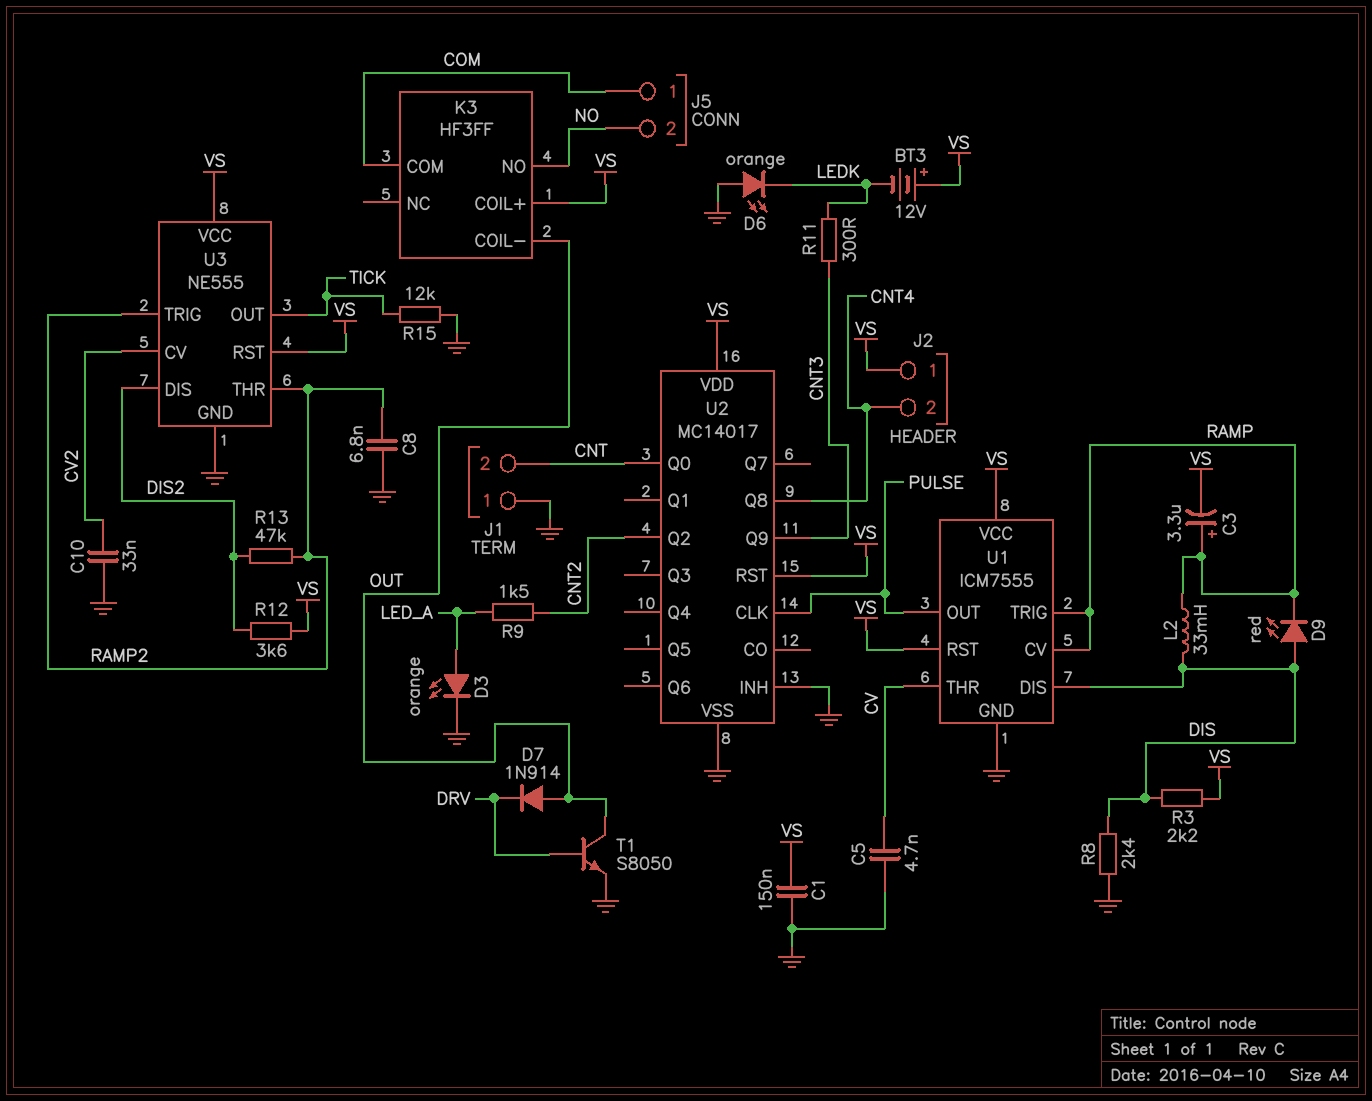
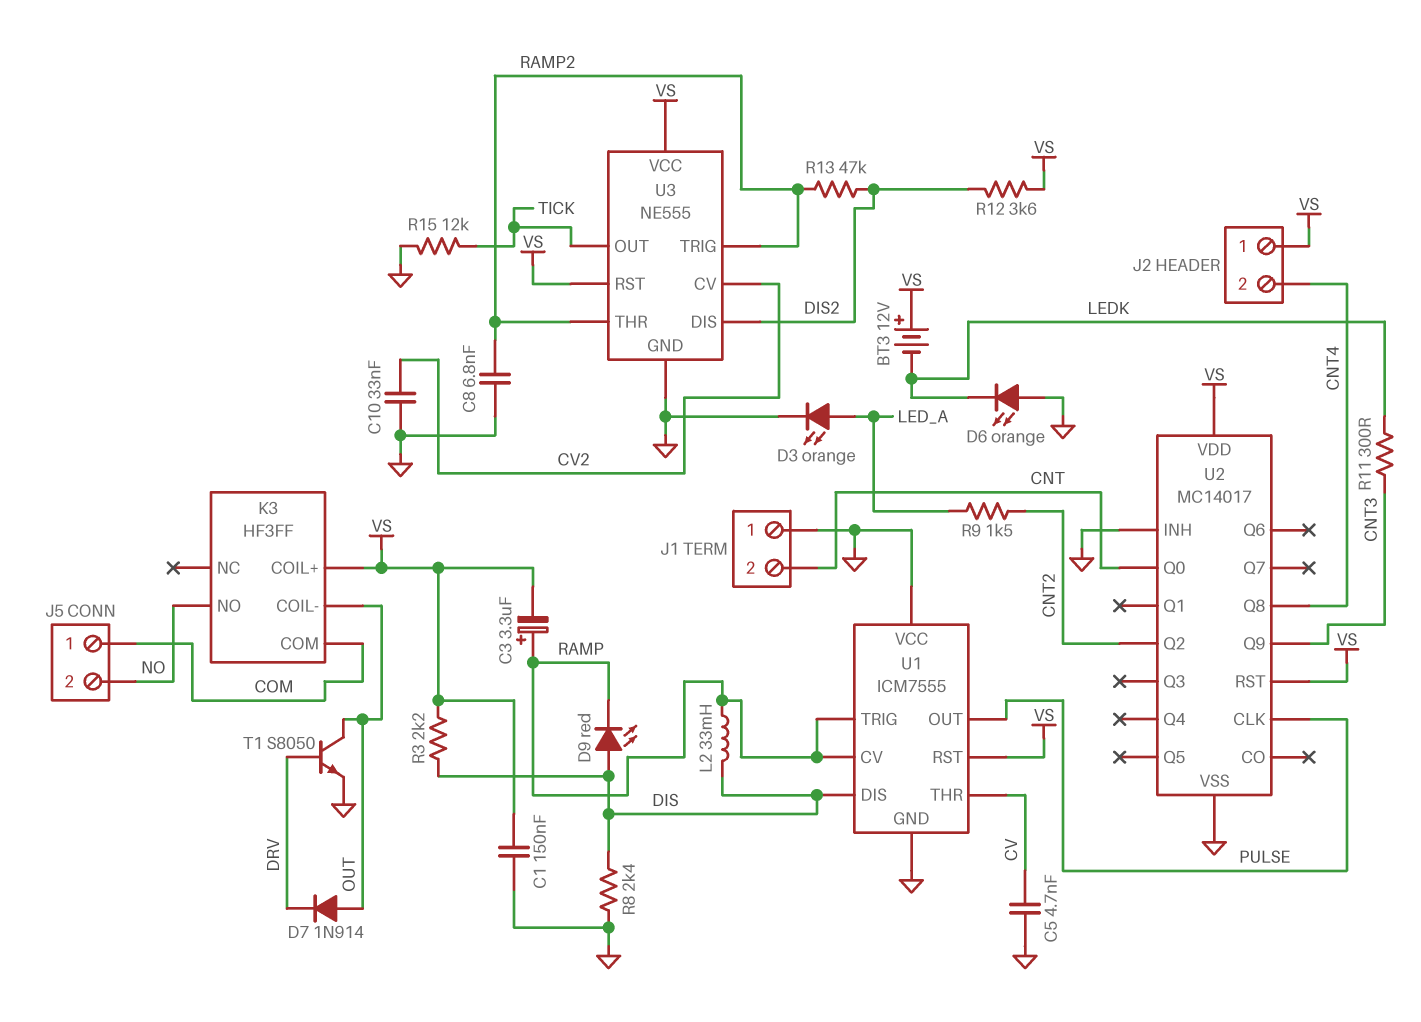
U1 pin VCC: VS -> GND

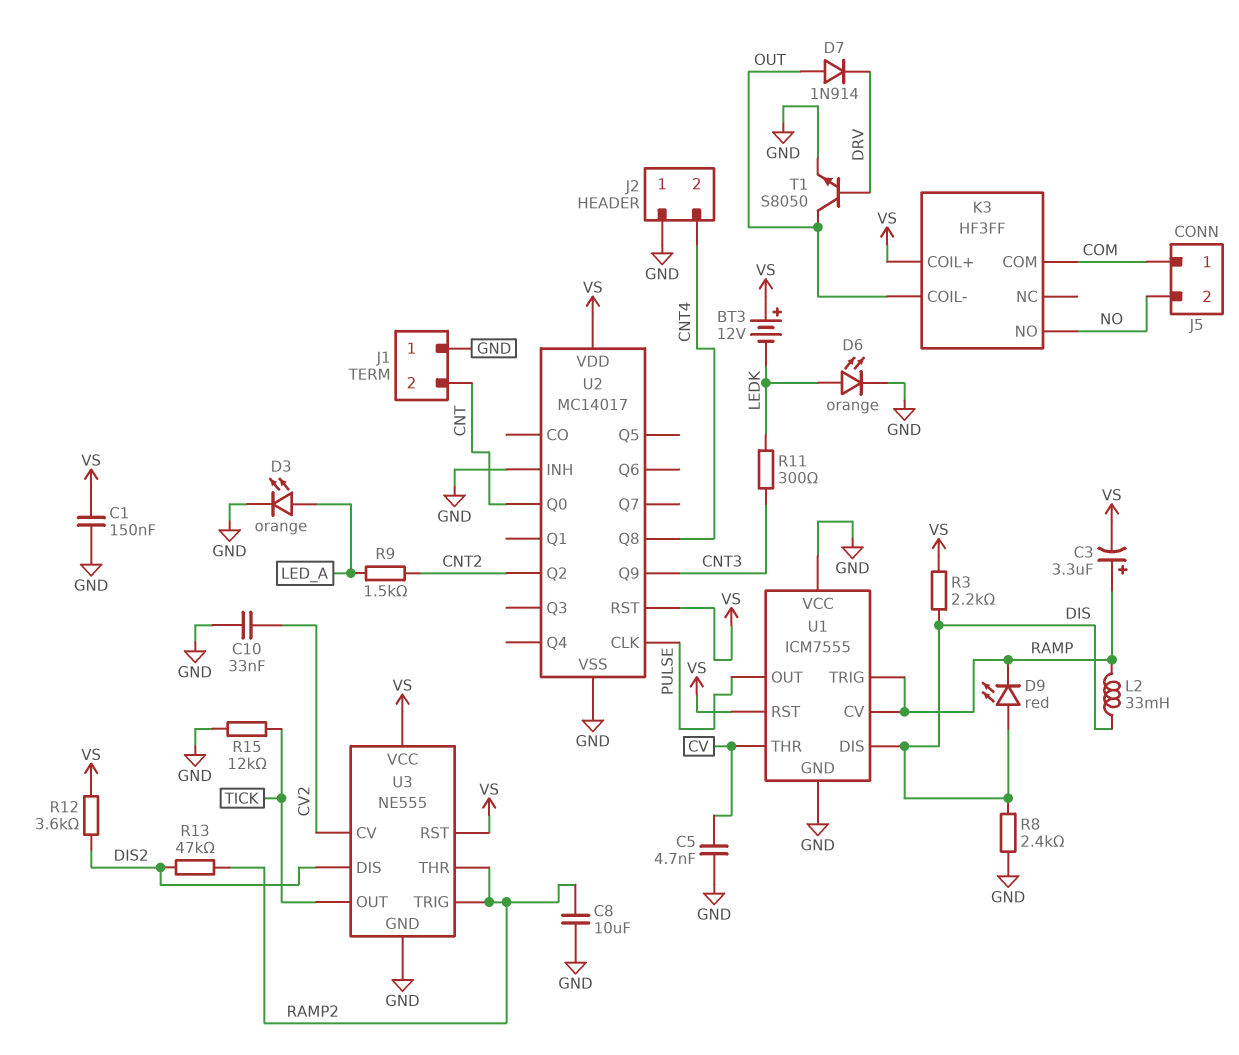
C8: 6.8nF (GND, RAMP2) -> 10uF (GND, RAMP2)
D6: LED orange (A GND, K LEDK) -> LED orange (A LEDK, K GND)
J2 pin 1: VS -> GND

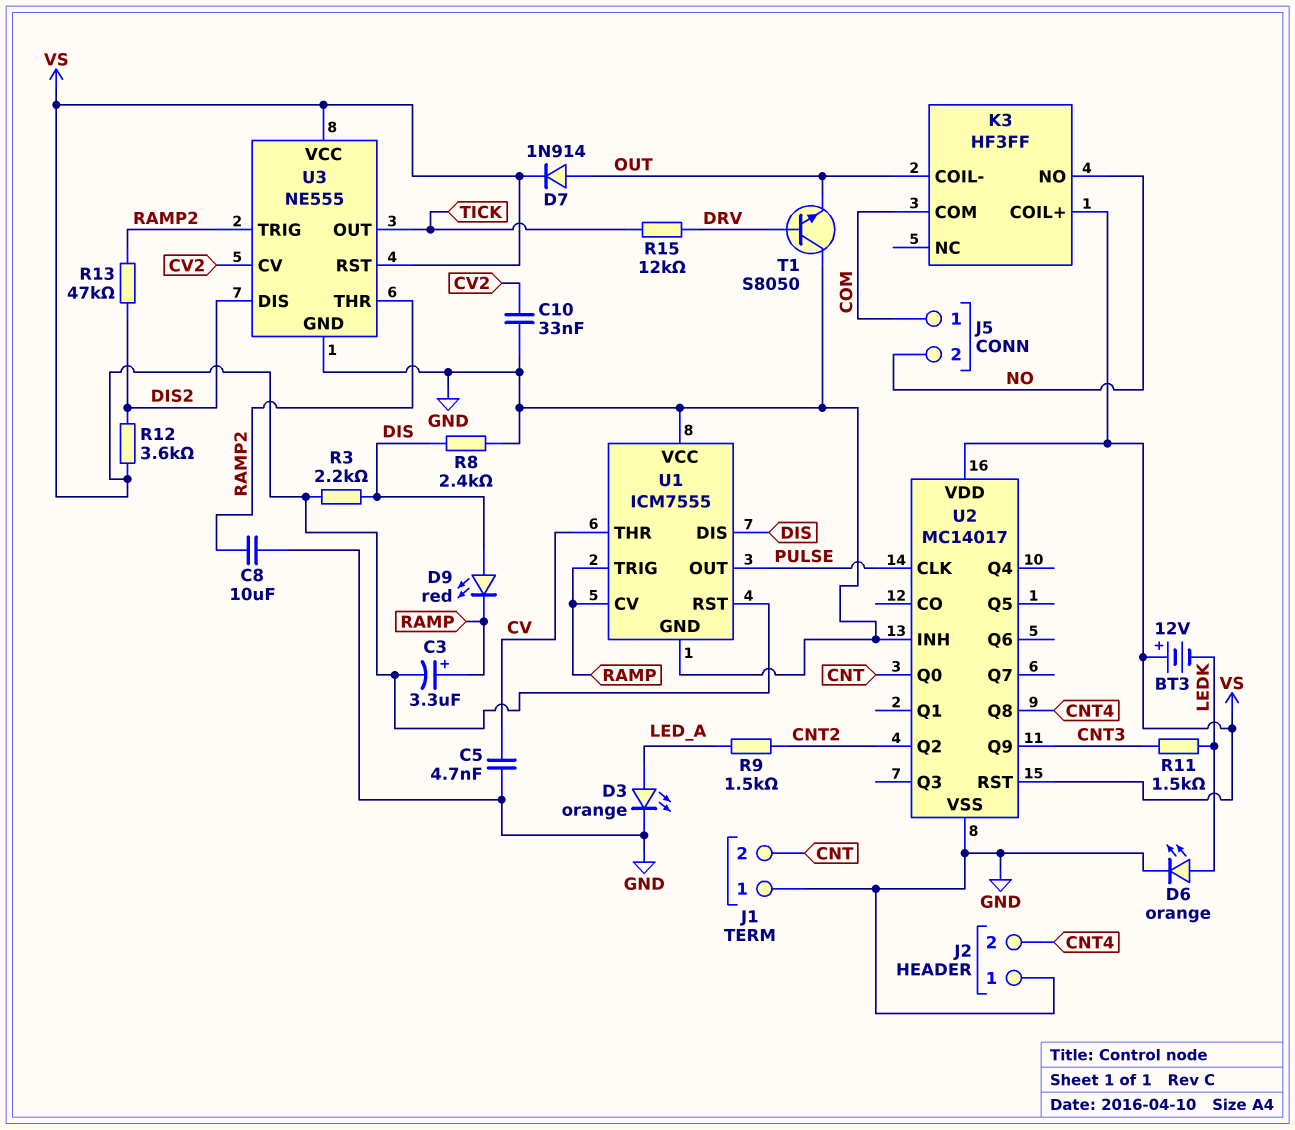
C1: 150nF (GND, VS) -> none
D7: diode 1N914 (A OUT, K DRV) -> diode 1N914 (A OUT, K VS)
L2: 33mH (DIS, RAMP) -> none
R11: 300 (CNT3, LEDK) -> 1.5k (CNT3, LEDK)
R15: 12k (GND, TICK) -> 12k (DRV, TICK)
T1: NPN S8050 (B DRV, C OUT, E GND) -> NPN S8050 (B DRV, C GND, E OUT)

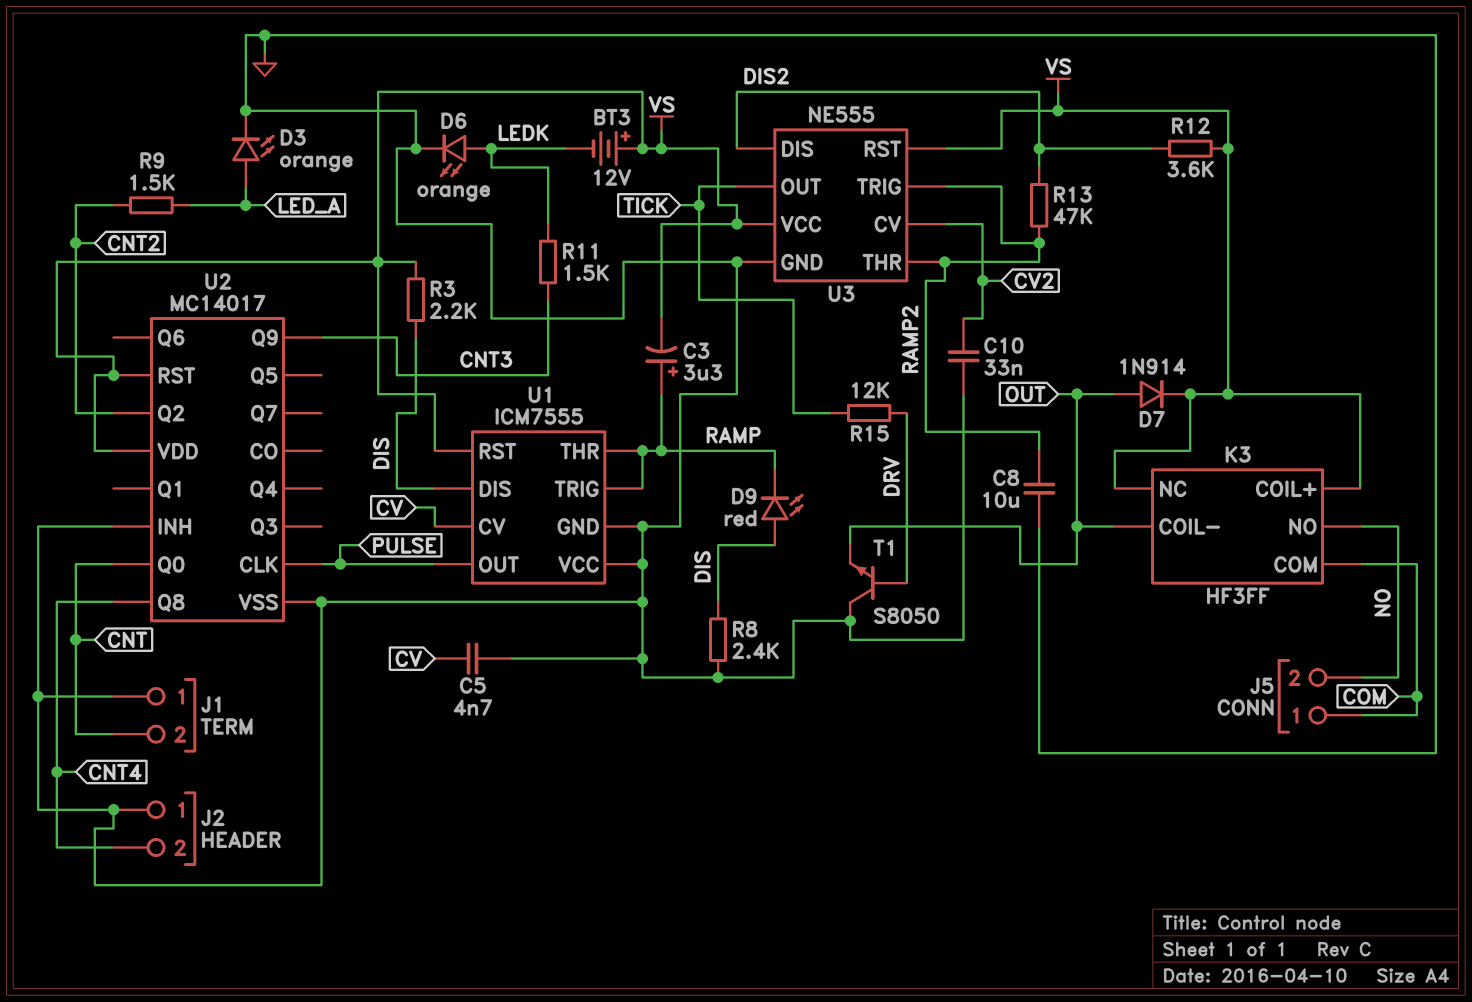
K3 pin NC: none -> VS
U1 pin CV: RAMP -> CV
U1 pin THR: CV -> RAMP

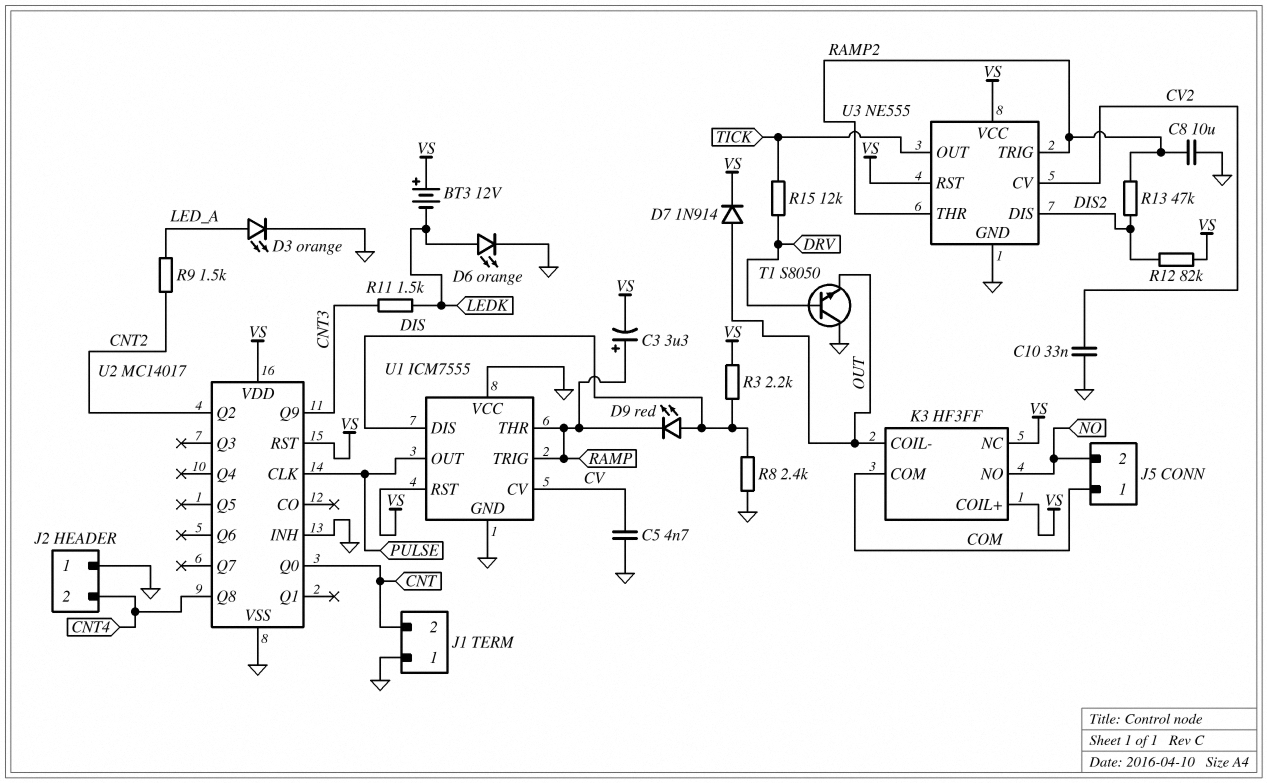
R12: 3.6k (DIS2, VS) -> 82k (DIS2, VS)

